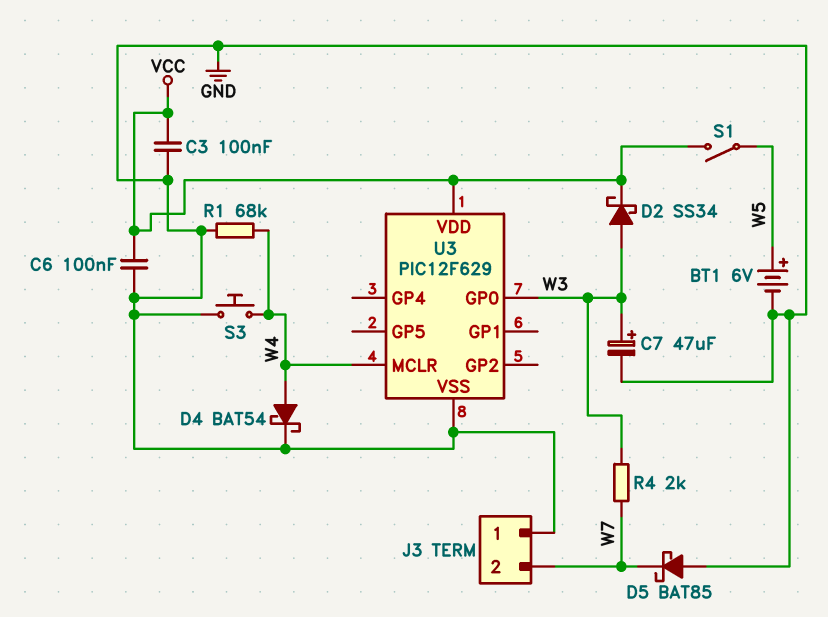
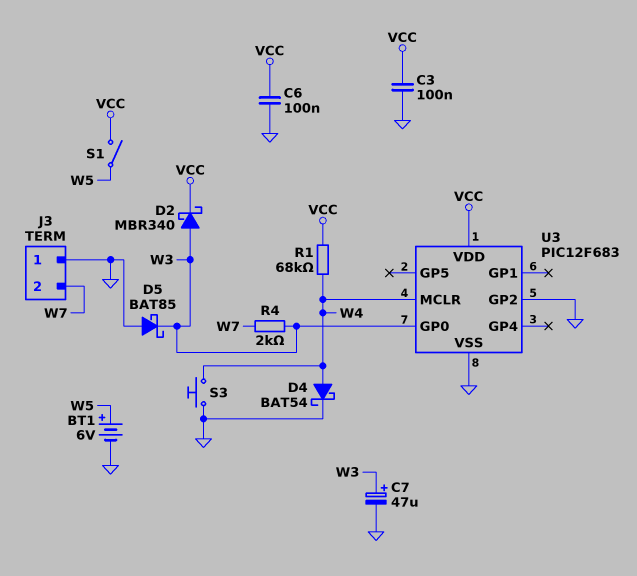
D2: schottky SS34 (A W3, K VCC) -> schottky MBR340 (A W3, K VCC)
D5: schottky BAT85 (A GND, K W7) -> schottky BAT85 (A GND, K W3)
R1: 68k (GND, W4) -> 68k (VCC, W4)
U3: PIC12F629 -> PIC12F683
U3 pin GP2: none -> GND

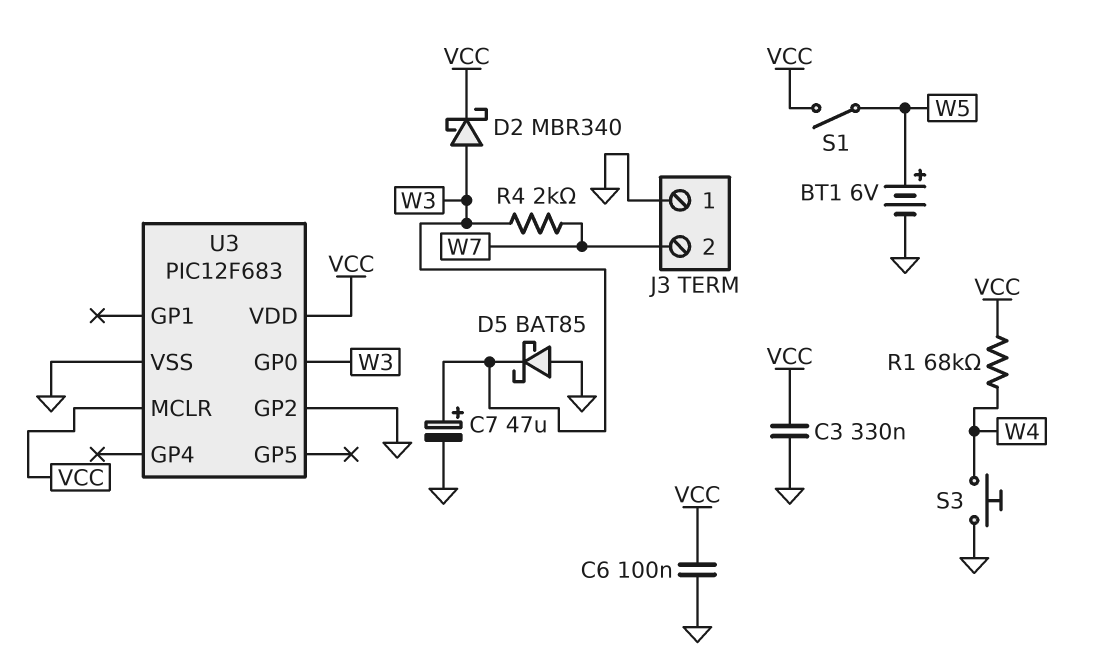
C3: 100nF (GND, VCC) -> 330nF (GND, VCC)
D4: schottky BAT54 (A W4, K GND) -> none
U3 pin MCLR: W4 -> VCC

